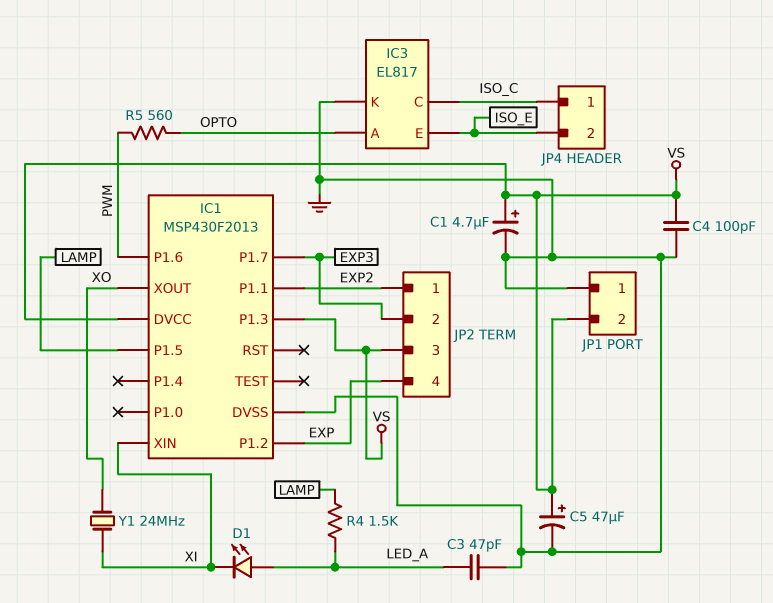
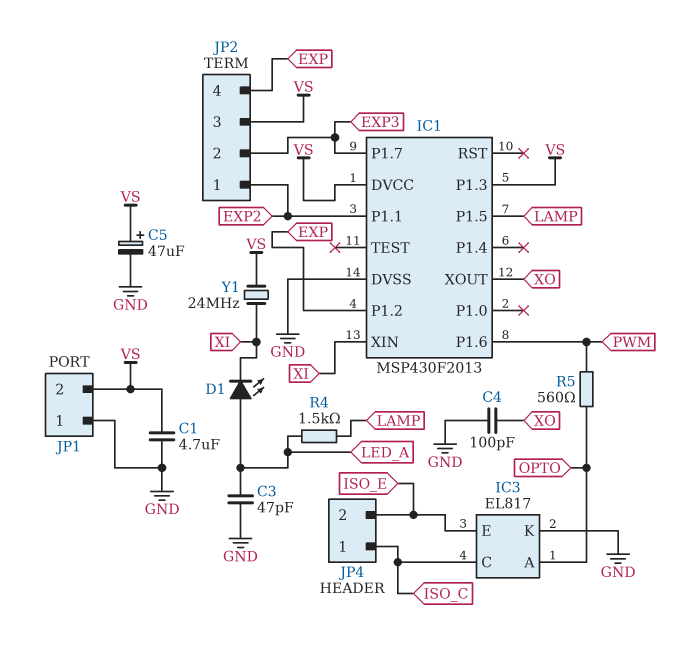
C1: 4.7uF (plus VS, minus GND) -> 4.7uF (GND, VS)
C4: 100pF (GND, VS) -> 100pF (GND, XO)
Y1: 24MHz (XI, XO) -> 24MHz (VS, XI)

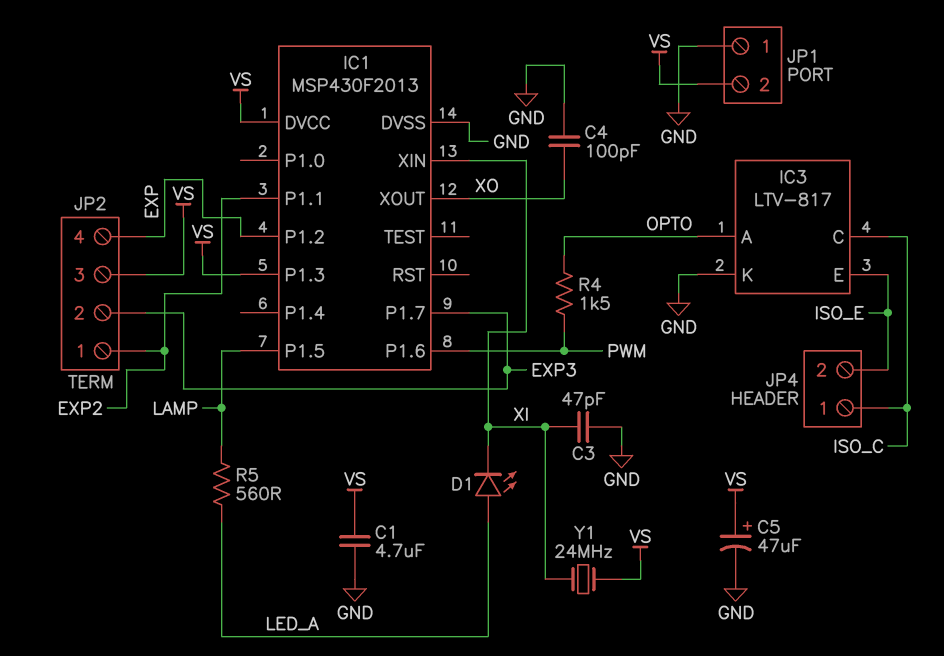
C3: 47pF (GND, LED_A) -> 47pF (GND, XI)
IC3: EL817 -> LTV-817
R4: 1.5k (LAMP, LED_A) -> 1.5k (OPTO, PWM)
R5: 560 (OPTO, PWM) -> 560 (LAMP, LED_A)

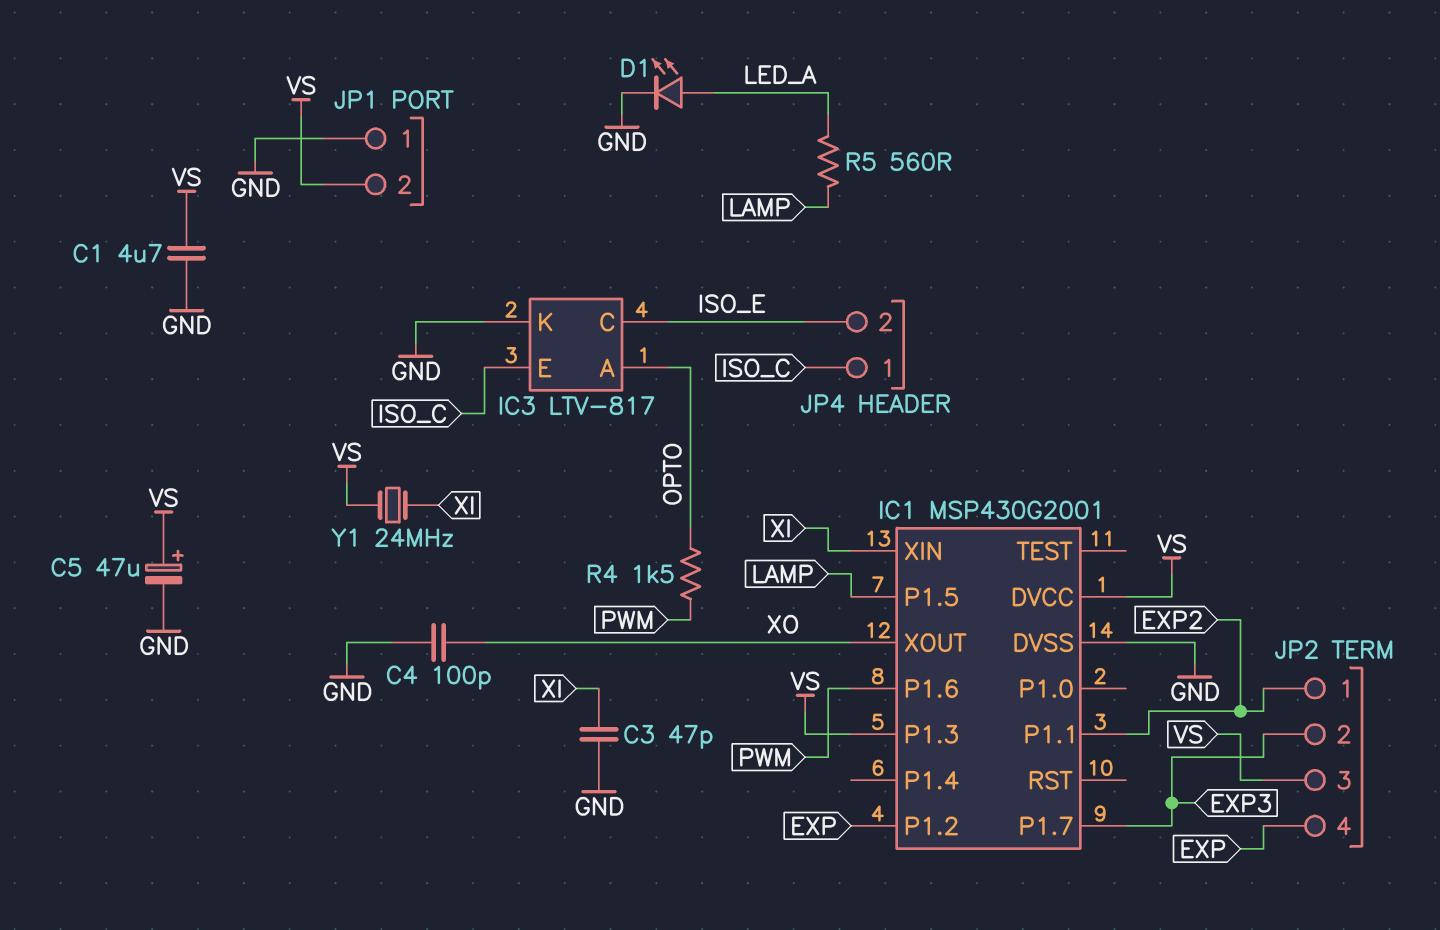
D1: LED (A LED_A, K XI) -> LED (A LED_A, K GND)
IC1: MSP430F2013 -> MSP430G2001
IC3 pin C: ISO_C -> ISO_E
IC3 pin E: ISO_E -> ISO_C

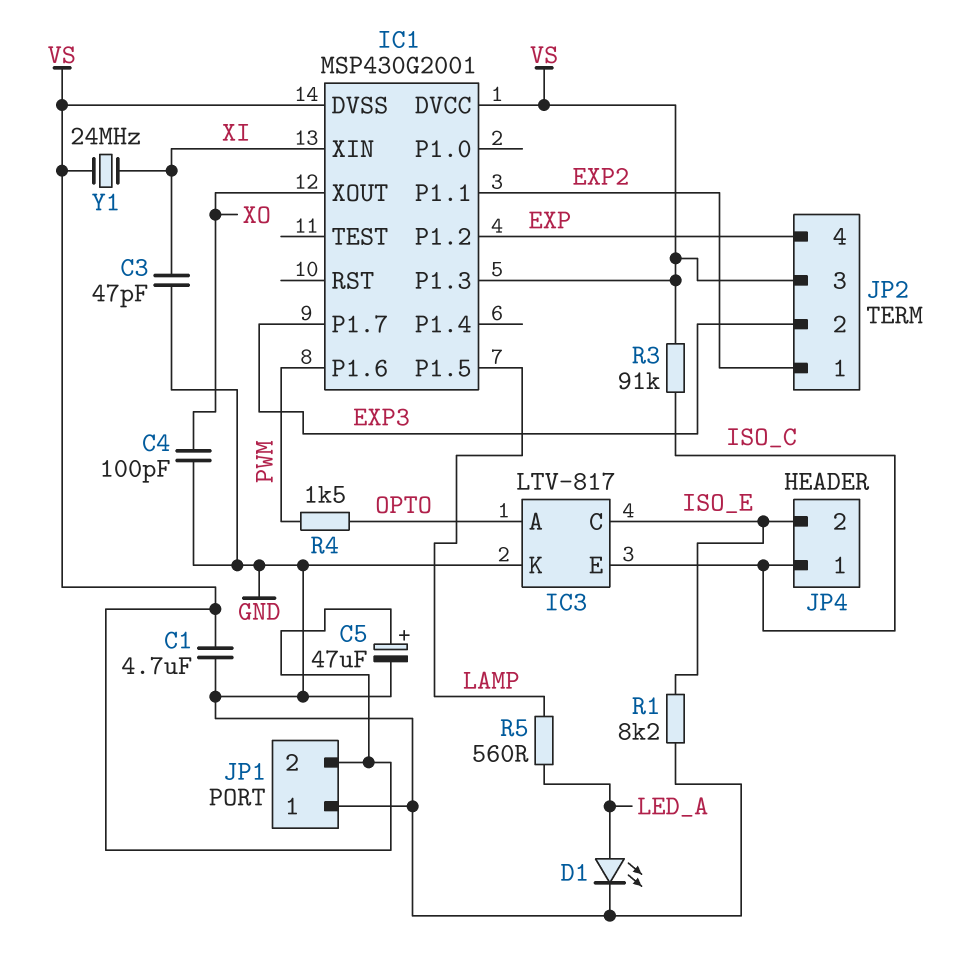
IC1 pin DVSS: GND -> VS
R1: none -> 8.2k (GND, ISO_E)
R3: none -> 91k (ISO_C, VS)

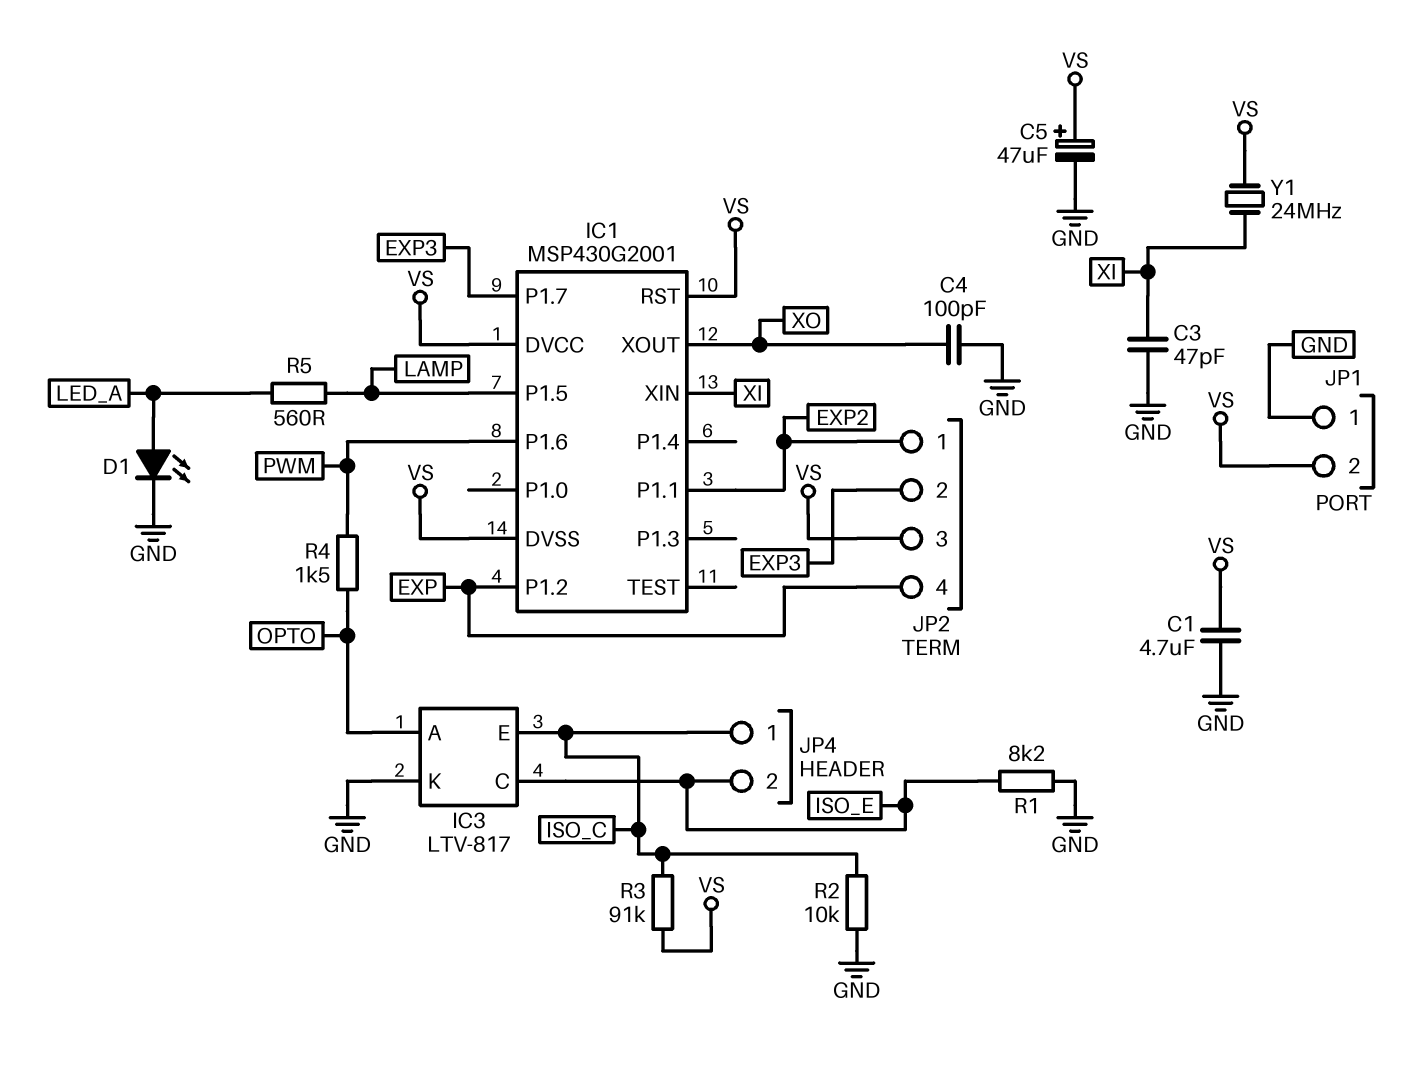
IC1 pin P1.3: VS -> none
IC1 pin RST: none -> VS
R2: none -> 10k (GND, ISO_C)

